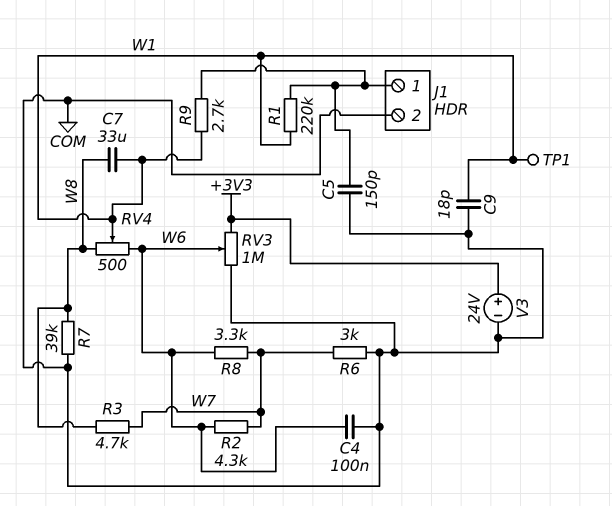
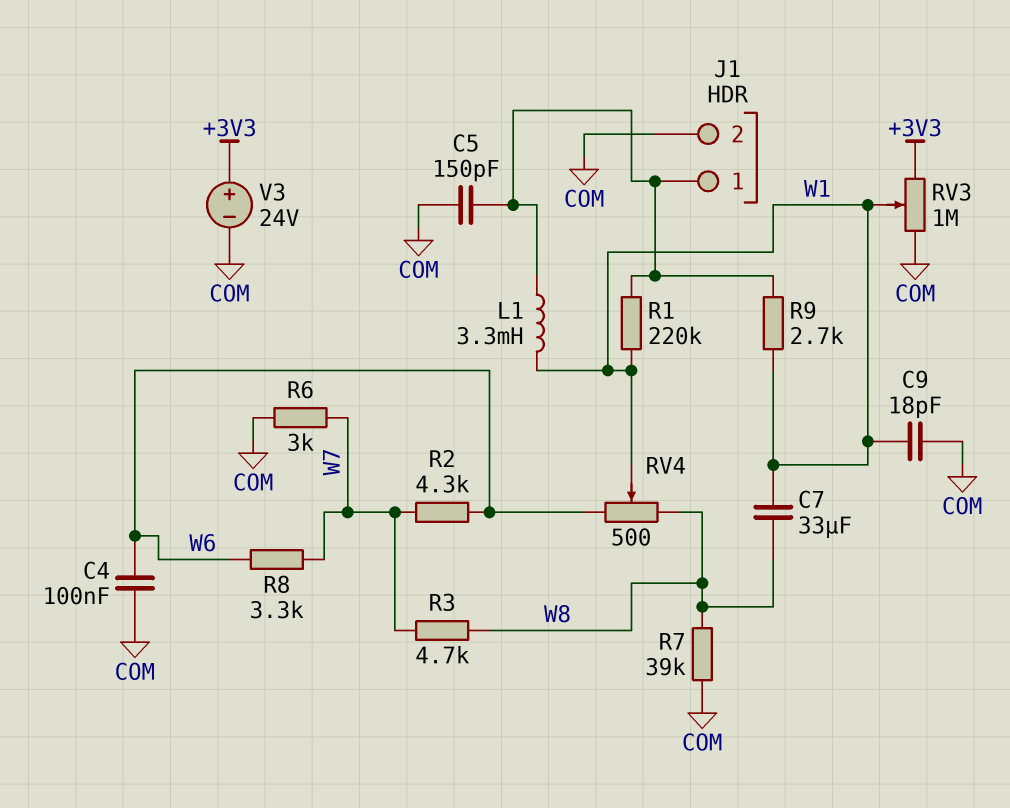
L1: none -> 3.3mH (J1/1, W1)
RV3: 1M (+3V3, COM, wiper W6) -> 1M (+3V3, COM, wiper W1)
TP1: test point (W1) -> none

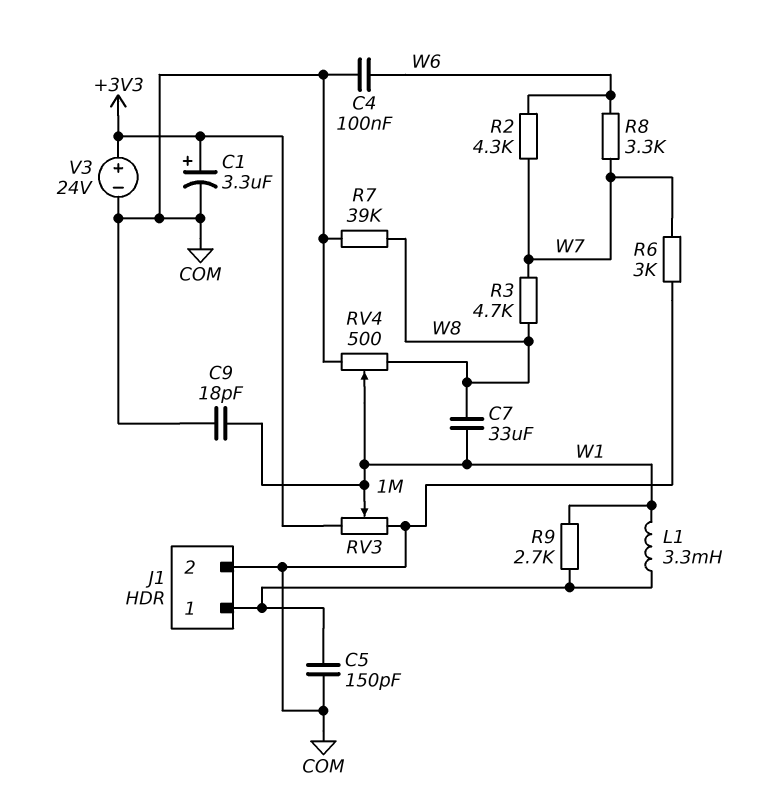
C1: none -> 3.3uF (plus +3V3, minus COM)
R1: 220k (J1/1, W1) -> none
RV4: 500 (W6, W8, wiper W1) -> 500 (COM, W8, wiper W1)

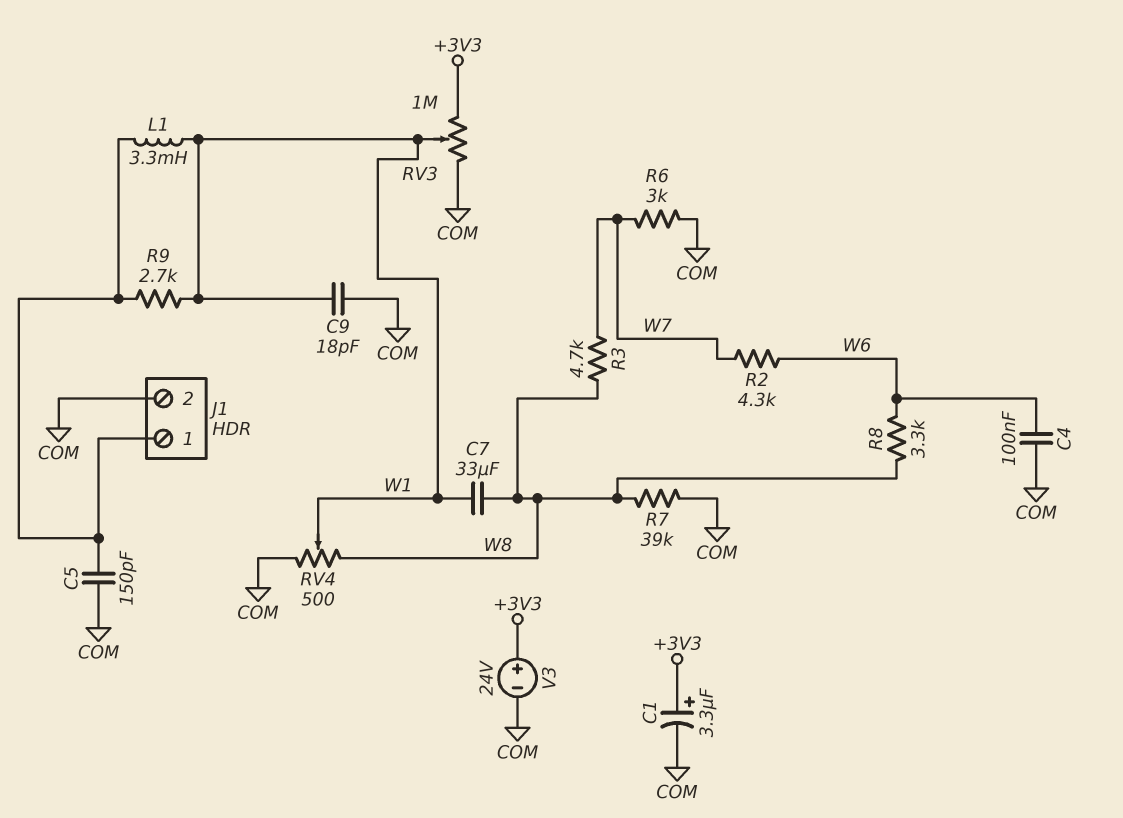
R8: 3.3k (W6, W7) -> 3.3k (W6, W8)

